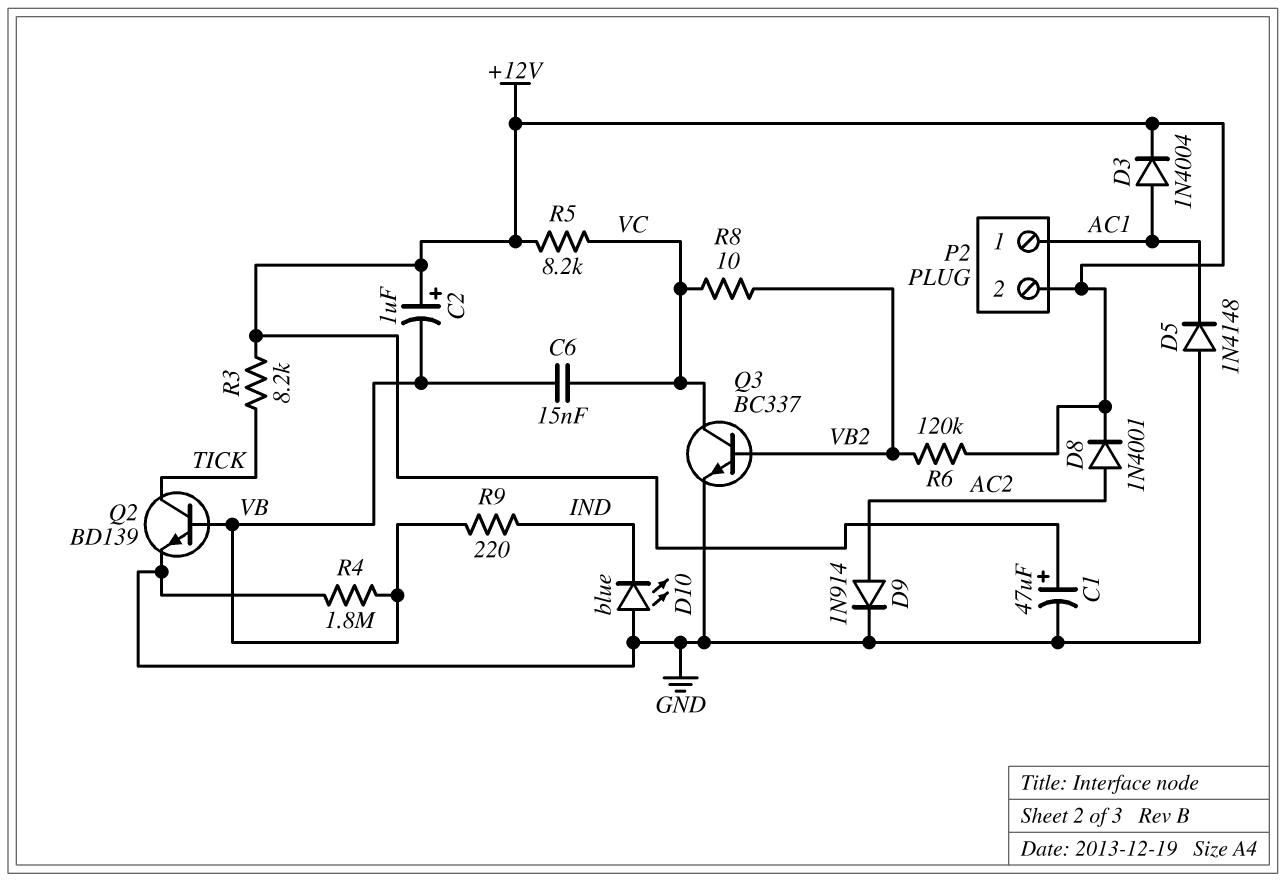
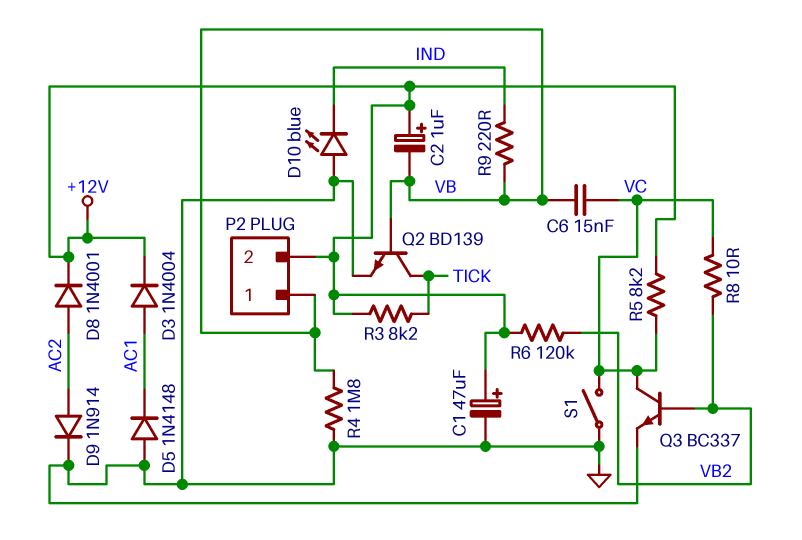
P2 pin 1: AC1 -> VB
S1: none -> switch (GND, VC)

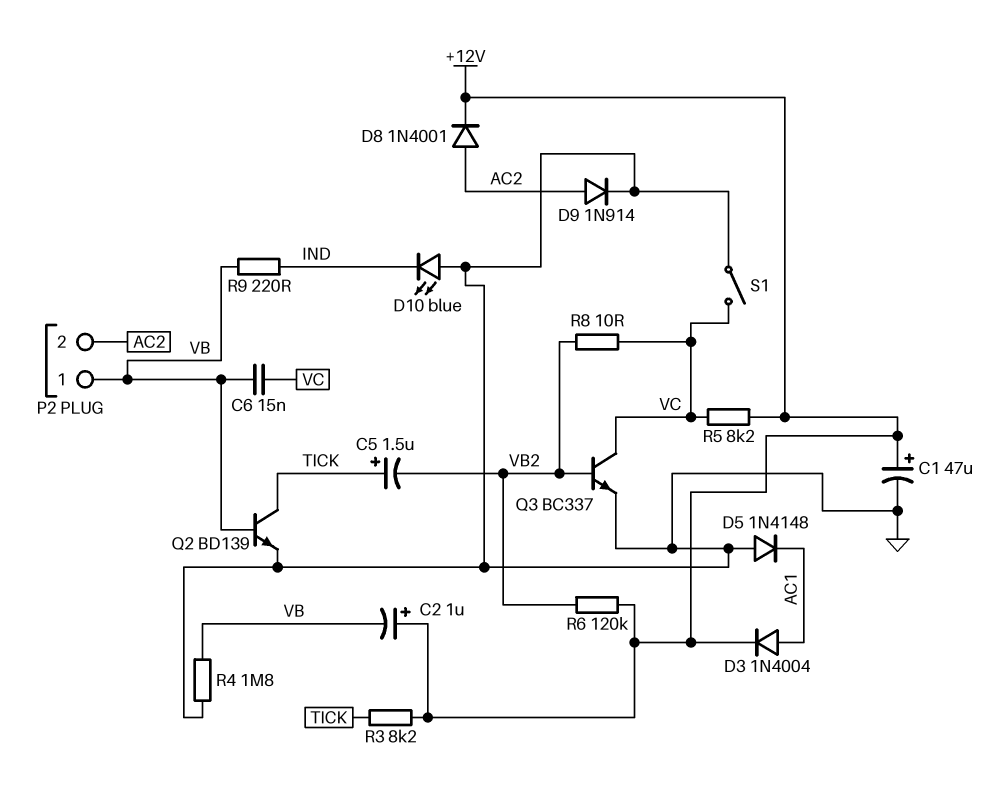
C5: none -> 1.5uF (plus TICK, minus VB2)
P2 pin 2: +12V -> AC2

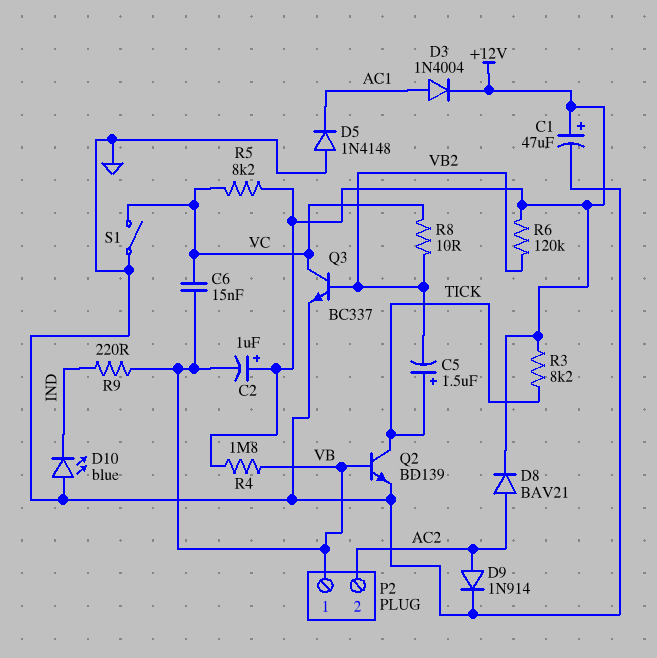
D8: diode 1N4001 (A AC2, K +12V) -> diode BAV21 (A AC2, K +12V)
R4: 1.8M (GND, VB) -> 1.8M (+12V, VB)

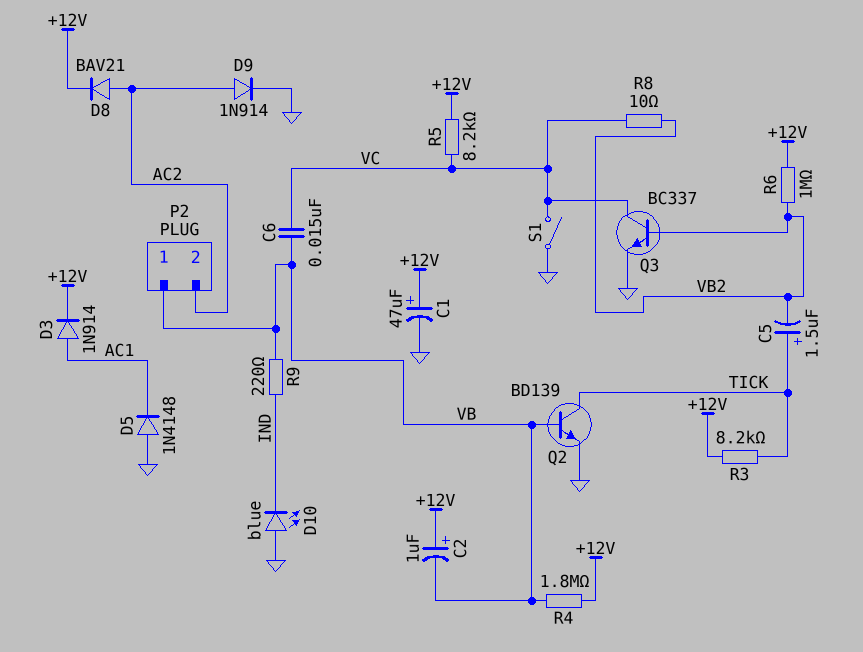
D3: diode 1N4004 (A AC1, K +12V) -> diode 1N914 (A AC1, K +12V)
R6: 120k (+12V, VB2) -> 1M (+12V, VB2)

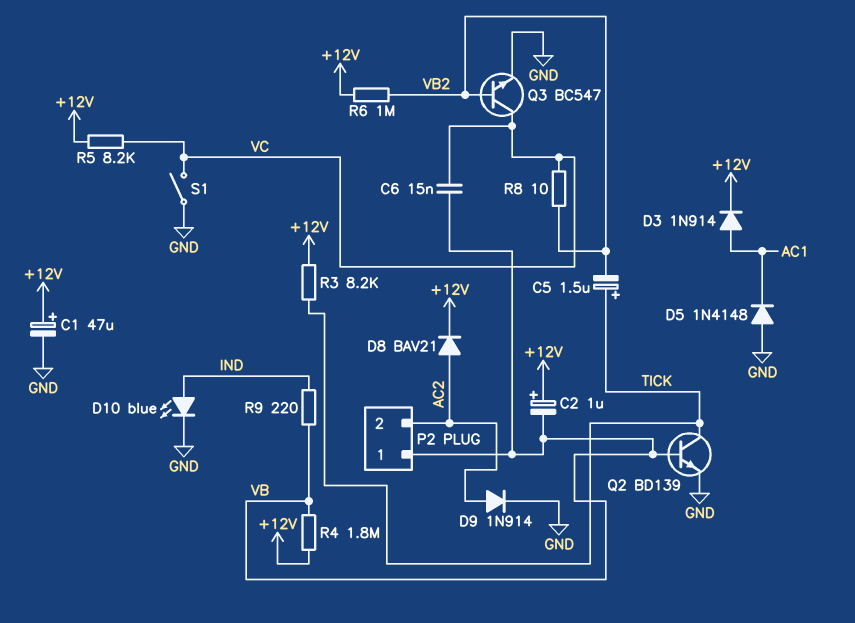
D10: LED blue (A GND, K IND) -> LED blue (A IND, K GND)
Q3: NPN BC337 (B VB2, C VC, E GND) -> NPN BC547 (B VB2, C VC, E GND)

